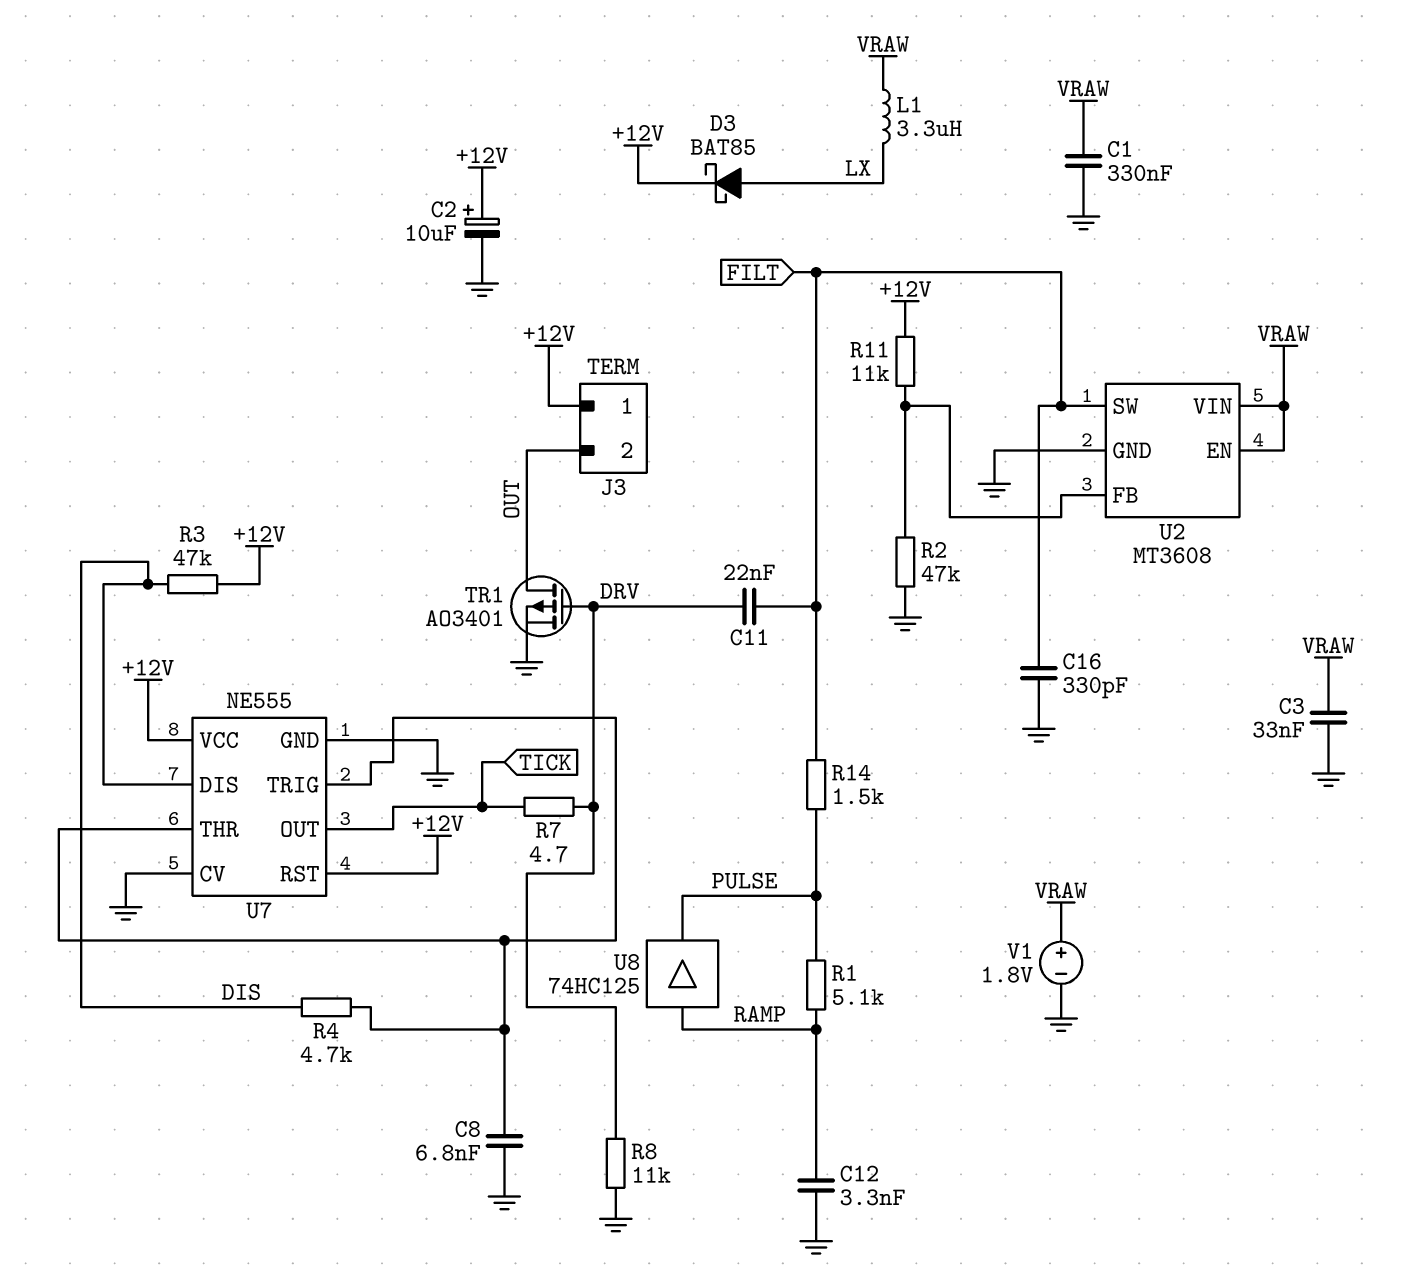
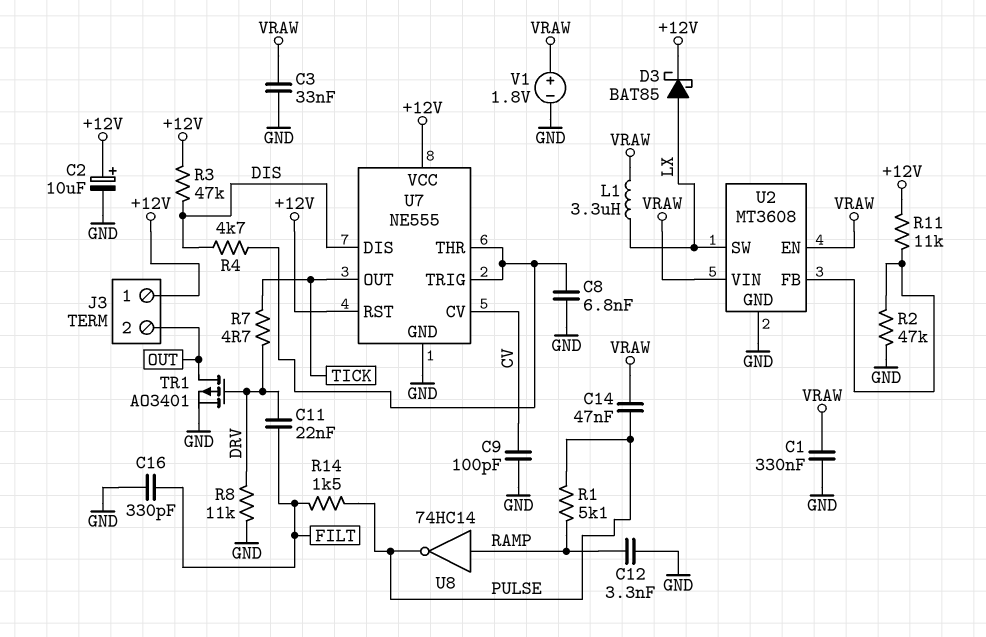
C9: none -> 100pF (CV, GND)
C14: none -> 47nF (PULSE, VRAW)
U2 pin SW: FILT -> LX
U7 pin CV: GND -> CV
U8: buffer 74HC125 (in RAMP, out PULSE) -> NOT 74HC14 (in RAMP, out PULSE)

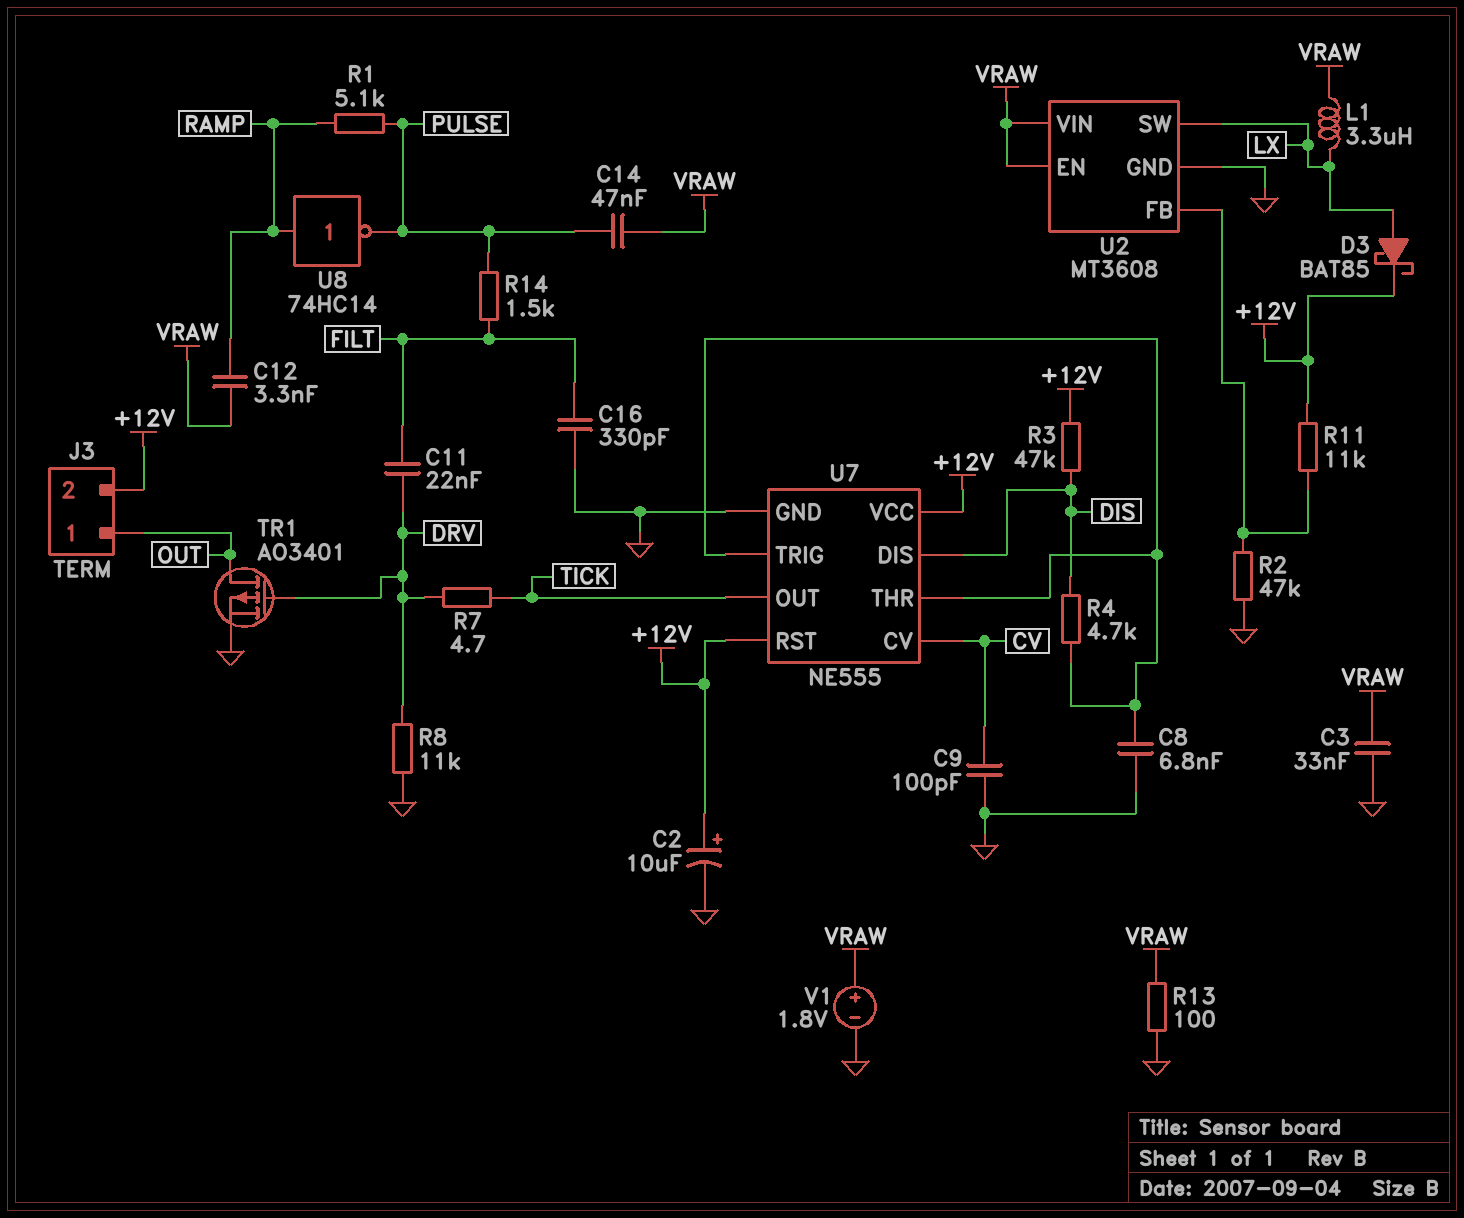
C1: 330nF (GND, VRAW) -> none
C12: 3.3nF (GND, RAMP) -> 3.3nF (RAMP, VRAW)
J3 pin 1: +12V -> OUT
J3 pin 2: OUT -> +12V
R13: none -> 100 (GND, VRAW)

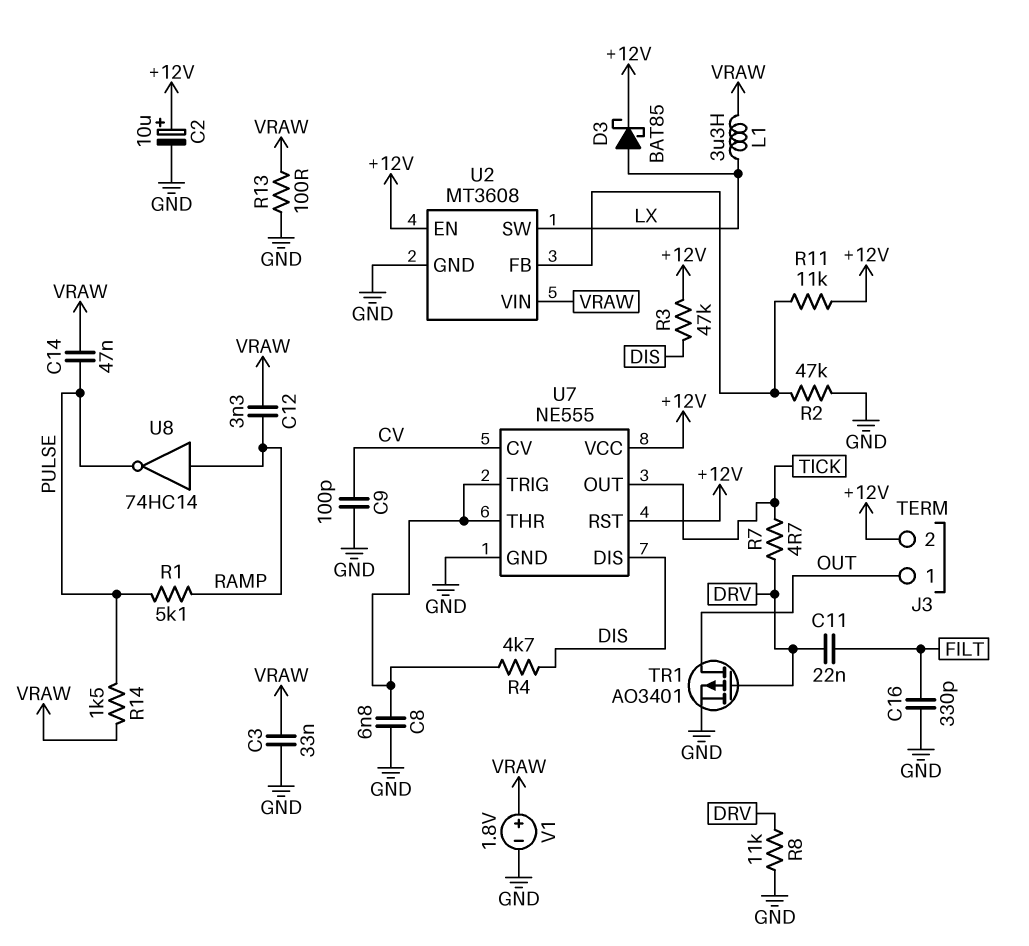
R14: 1.5k (FILT, PULSE) -> 1.5k (PULSE, VRAW)
U2 pin EN: VRAW -> +12V

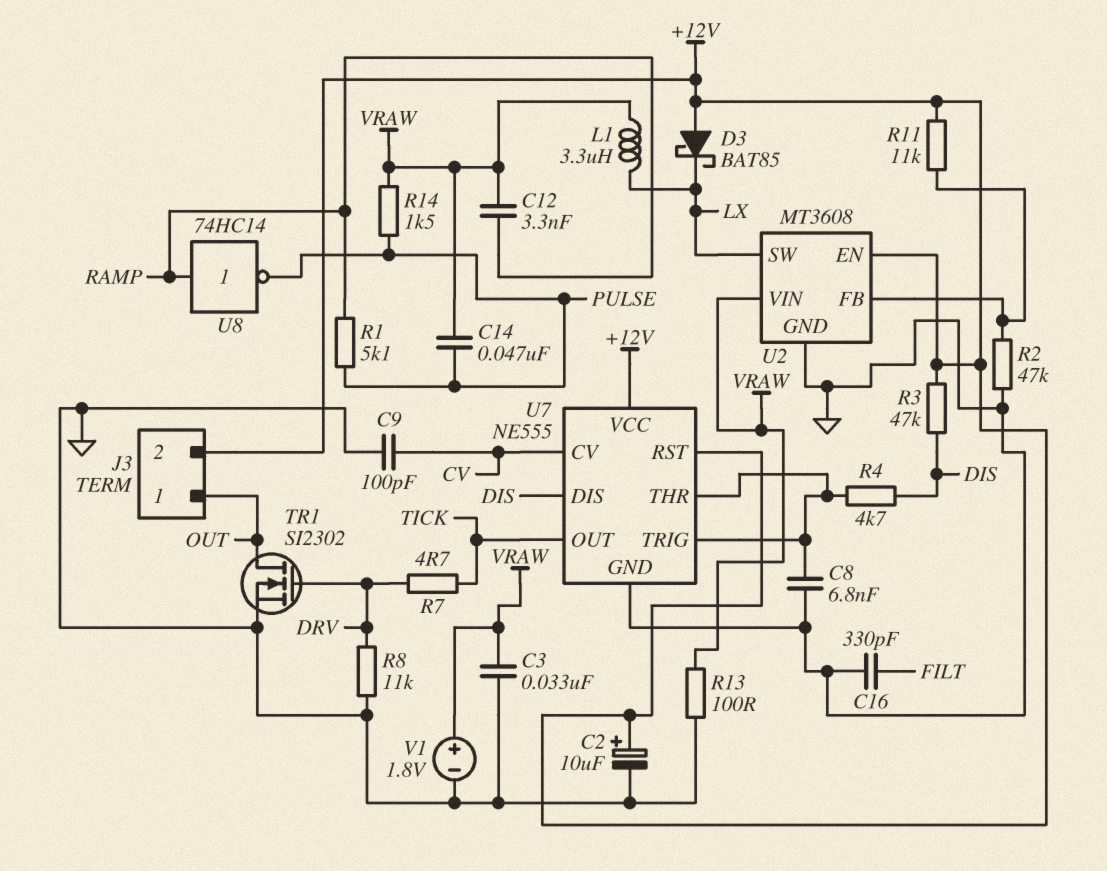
C11: 22nF (DRV, FILT) -> none
D3: schottky BAT85 (A LX, K +12V) -> schottky BAT85 (A +12V, K LX)
TR1: PMOS AO3401 (G DRV, D OUT, S GND) -> NMOS SI2302 (G DRV, D OUT, S GND)

